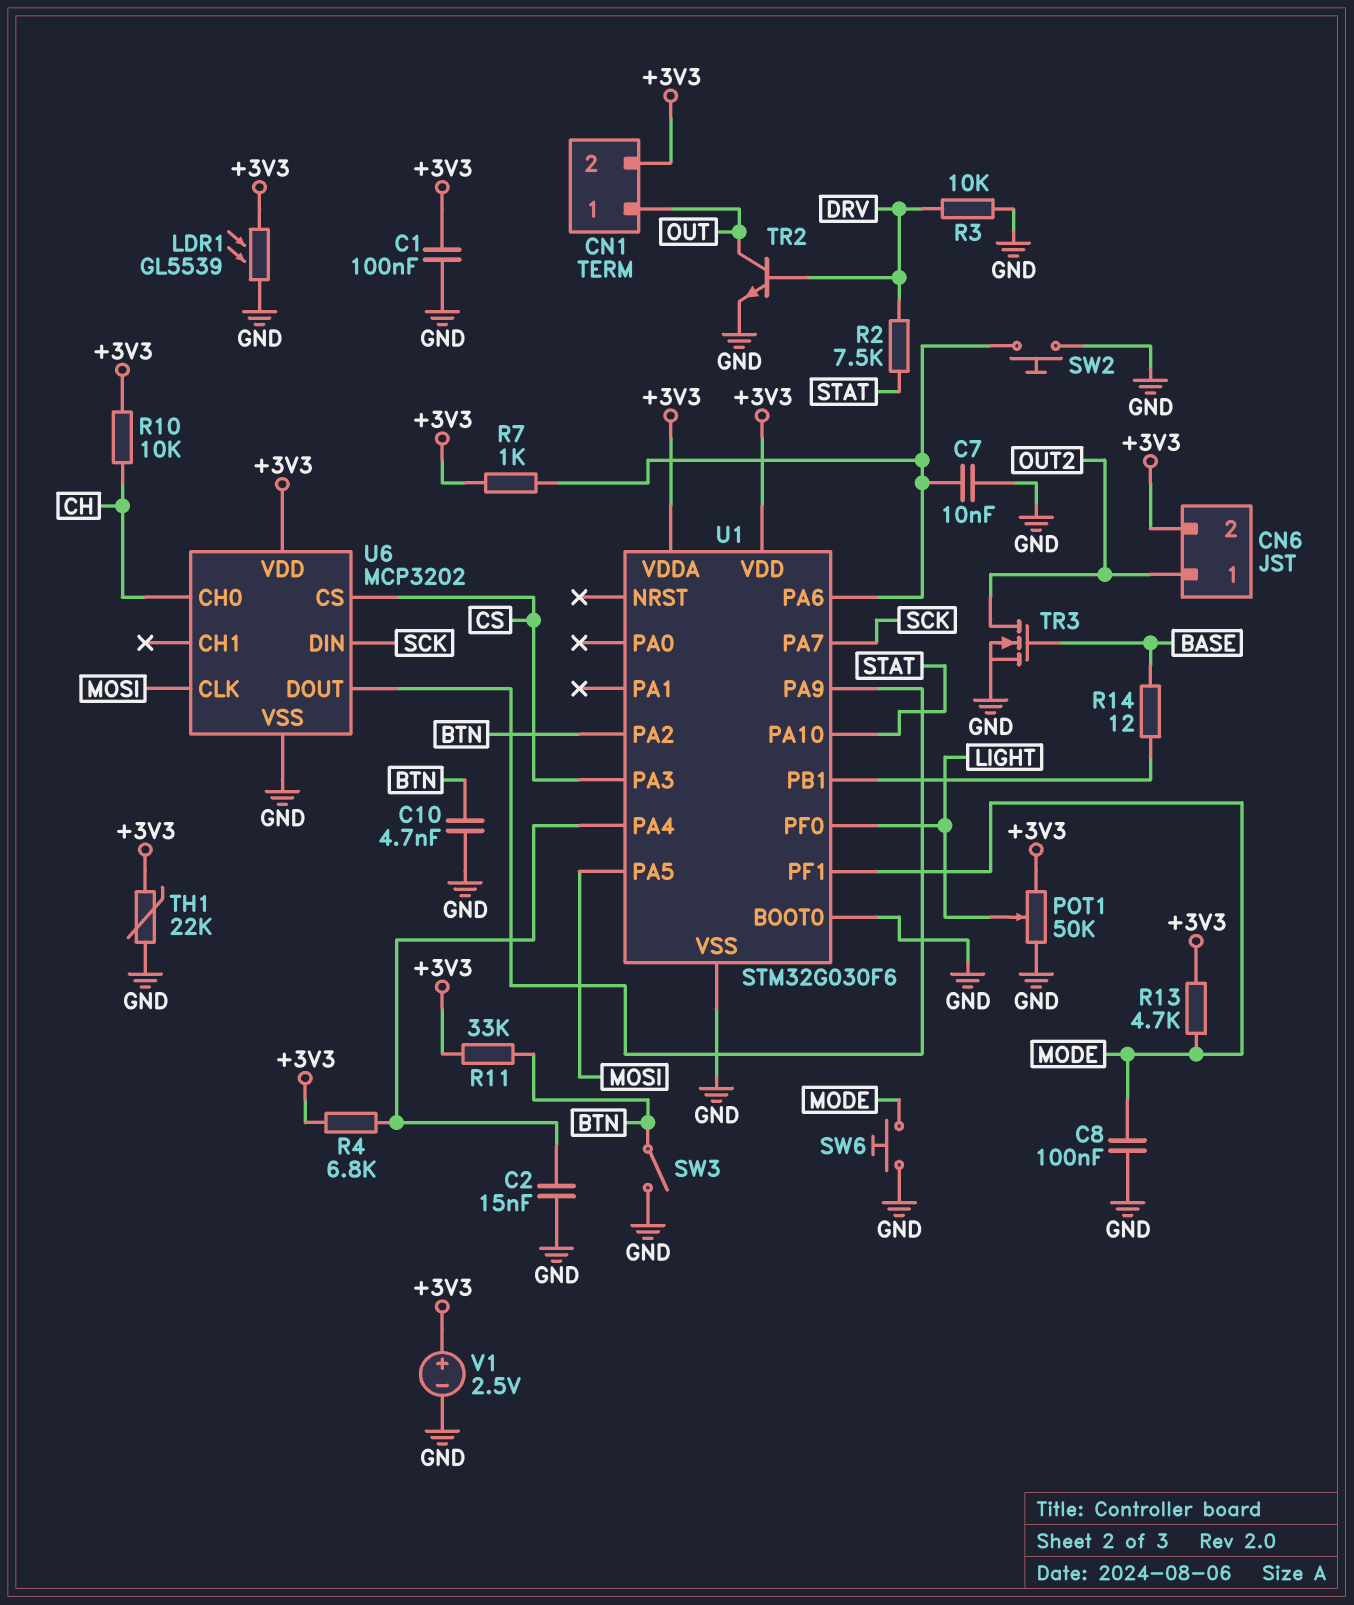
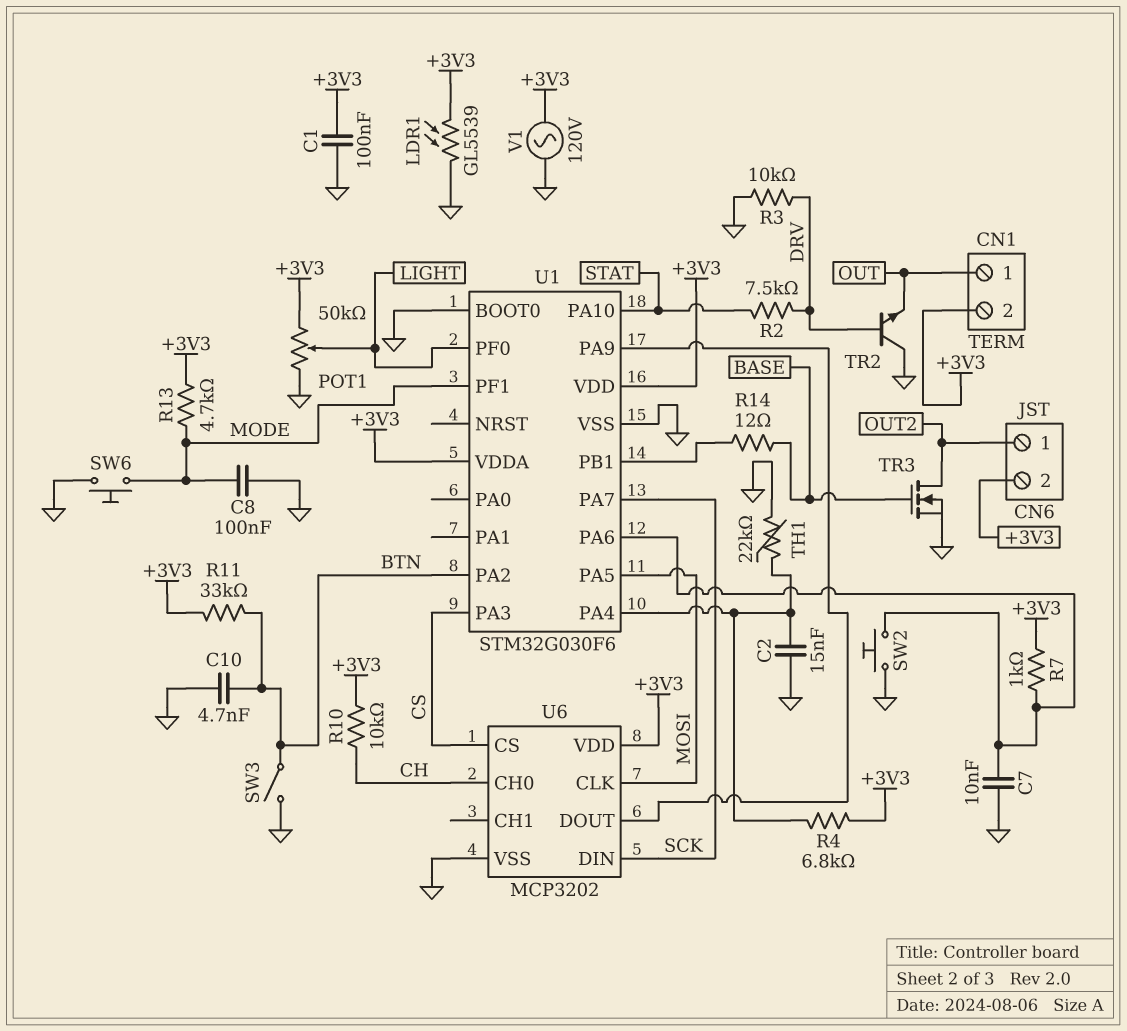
TH1: 22k (+3V3, GND) -> 22k (GND, U1/PA4)
TR2: NPN (B DRV, C OUT, E GND) -> NPN (B DRV, C GND, E OUT)
V1: 2.5V (plus +3V3, minus GND) -> AC 120V (+3V3, GND)

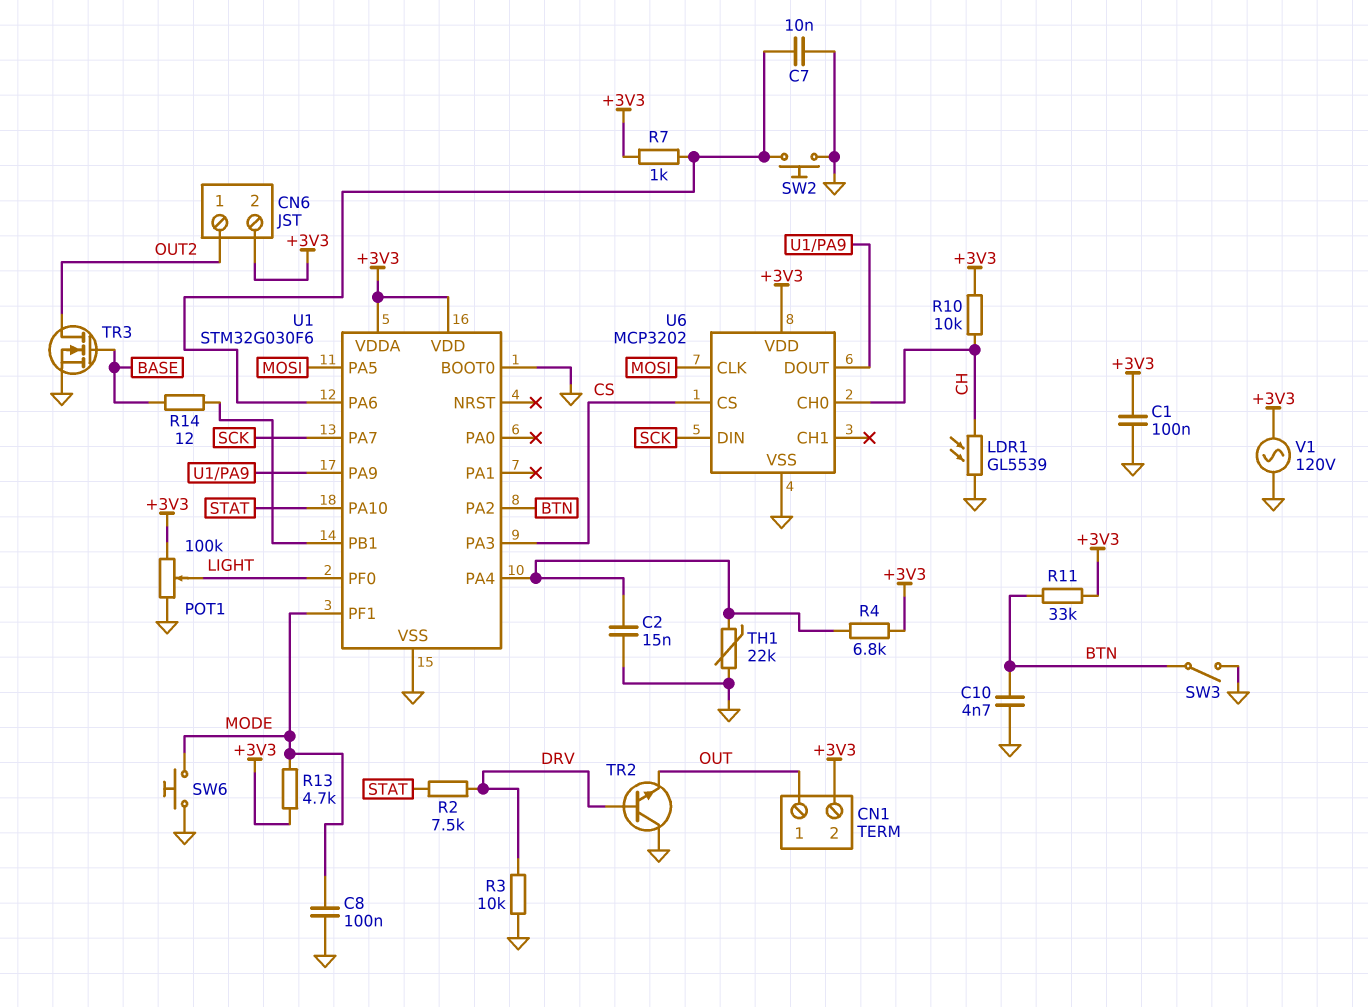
LDR1: GL5539 (+3V3, GND) -> GL5539 (CH, GND)
POT1: 50k (+3V3, GND, wiper LIGHT) -> 100k (+3V3, GND, wiper LIGHT)

